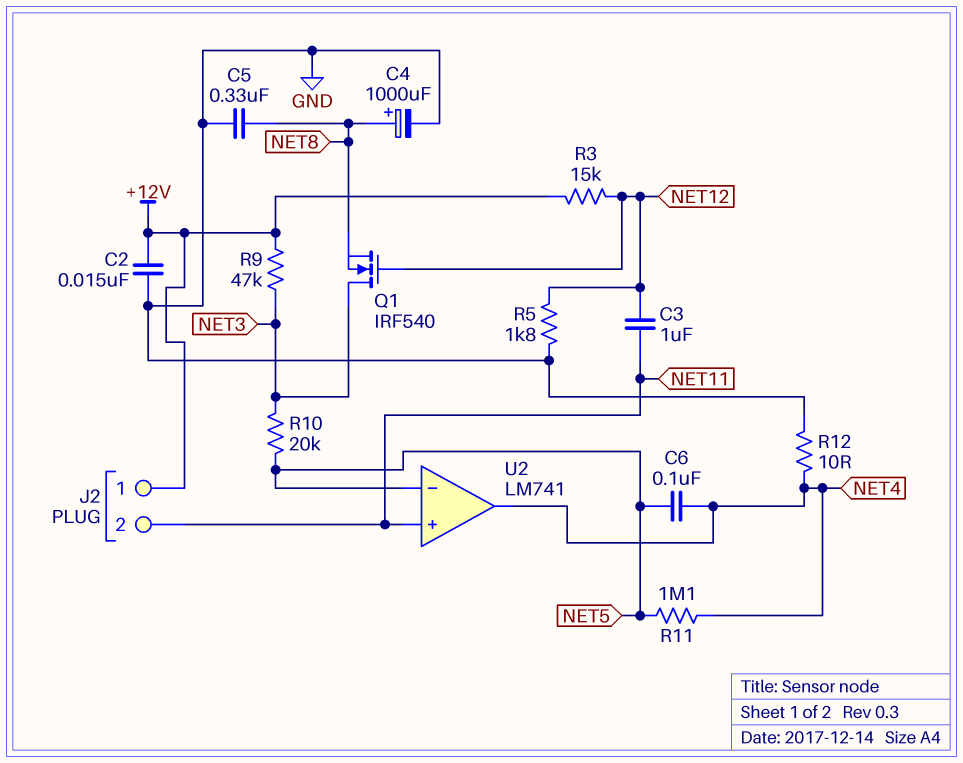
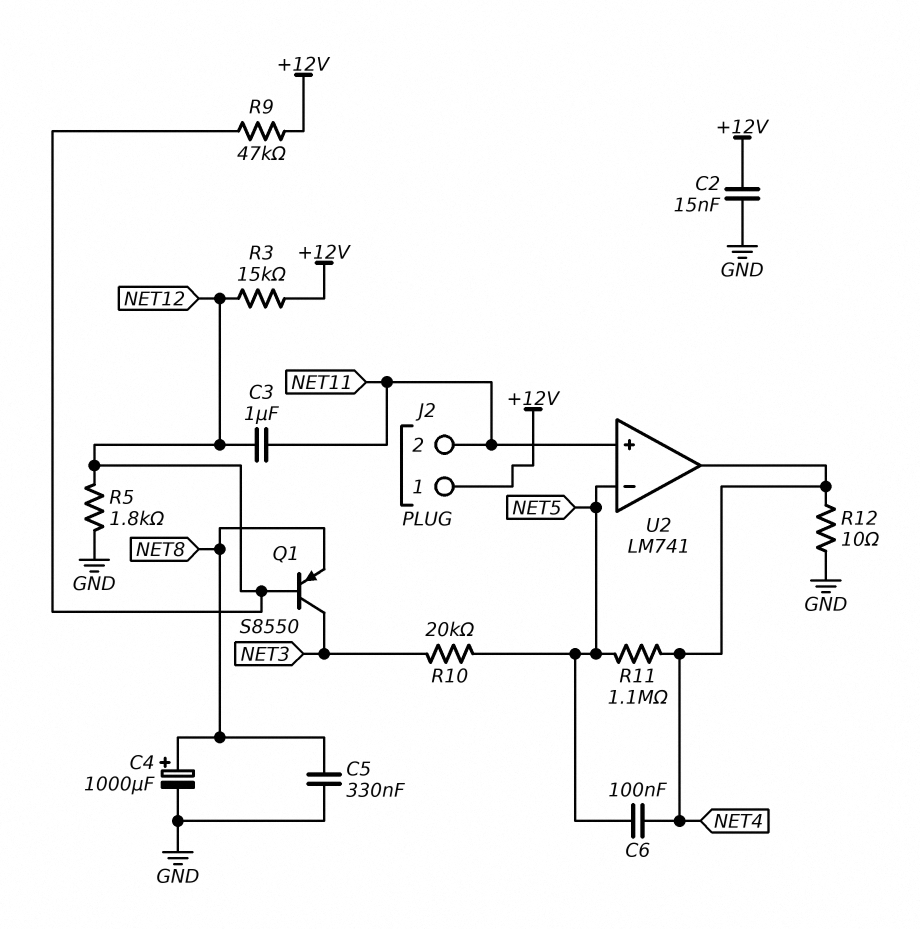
Q1: NMOS IRF540 (G NET12, D NET3, S NET8) -> PNP S8550 (B NET12, C NET3, E NET8)
R9: 47k (+12V, NET3) -> 47k (+12V, NET12)

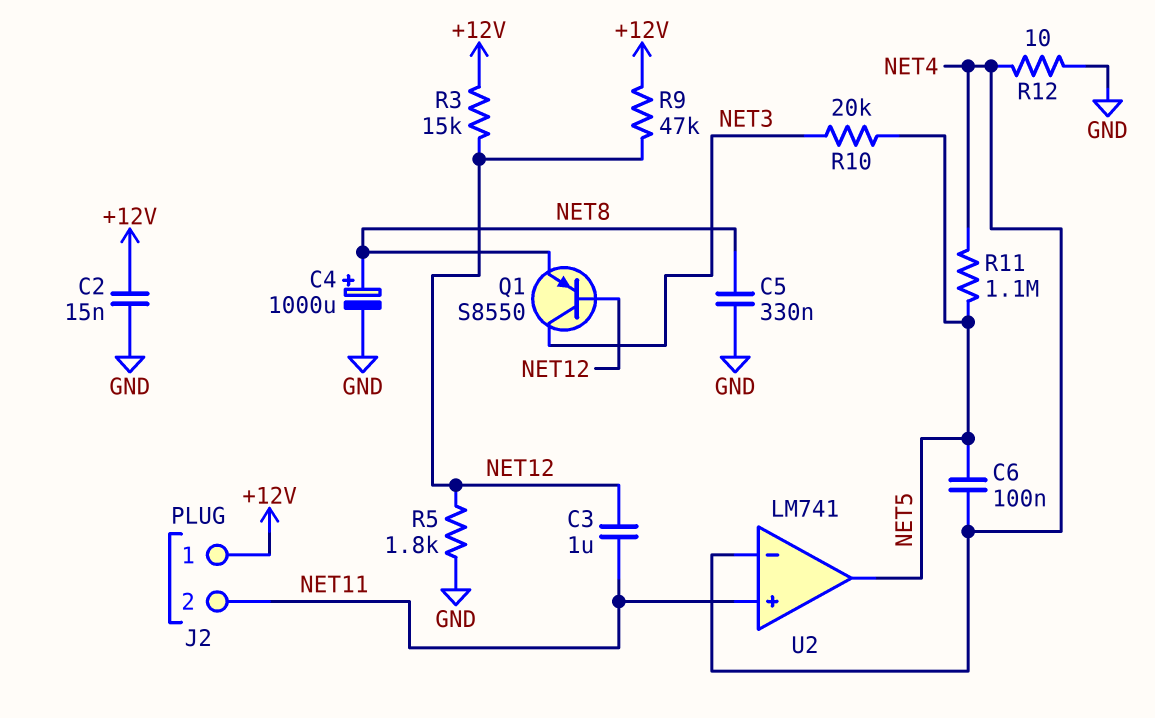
U2 pin in-: NET5 -> NET4
U2 pin out: NET4 -> NET5

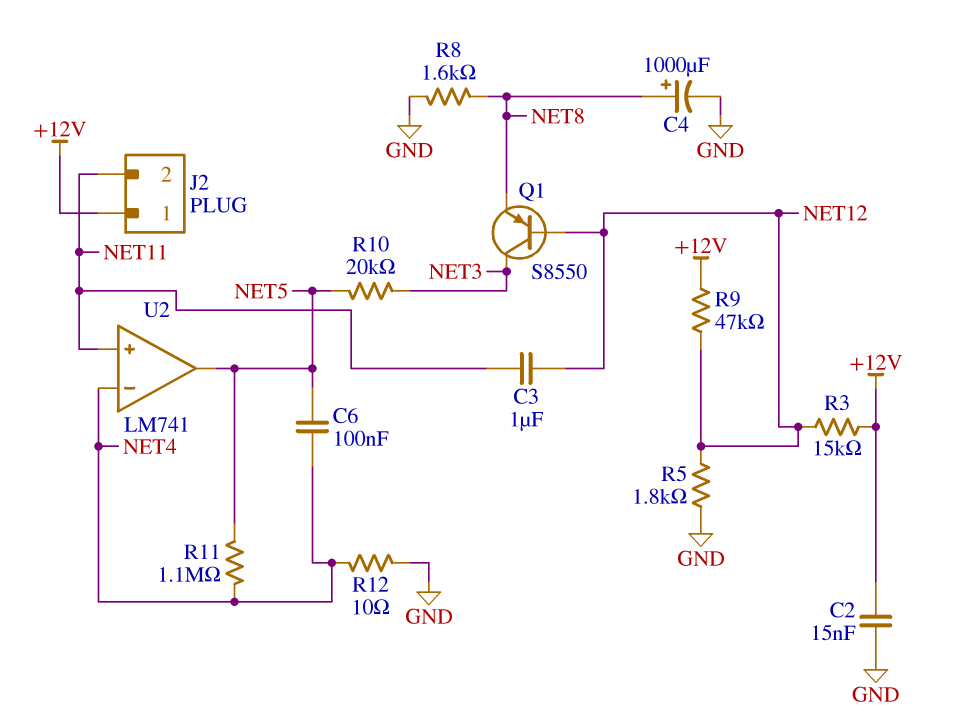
C5: 330nF (GND, NET8) -> none
R8: none -> 1.6k (GND, NET8)

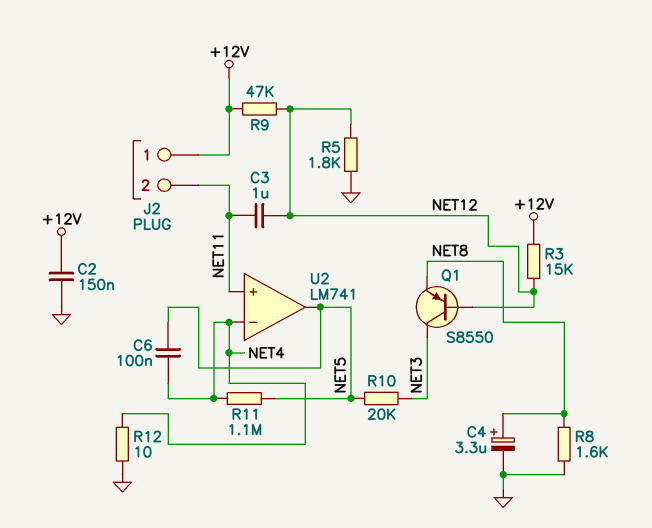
C2: 15nF (+12V, GND) -> 150nF (+12V, GND)
C4: 1000uF (plus NET8, minus GND) -> 3.3uF (plus NET8, minus GND)

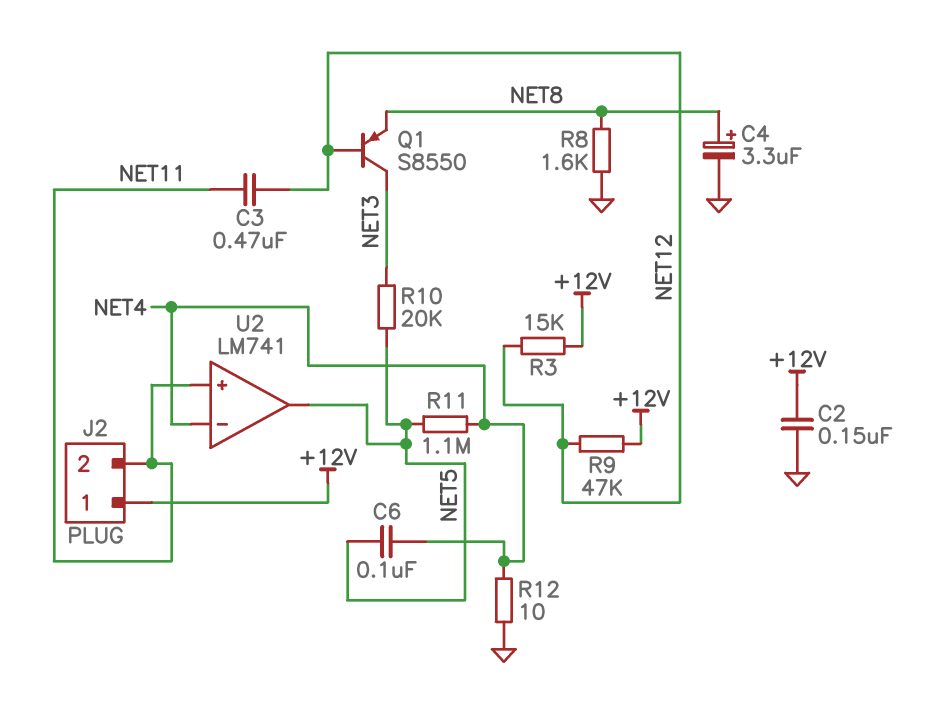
C3: 1uF (NET11, NET12) -> 470nF (NET11, NET12)
R5: 1.8k (GND, NET12) -> none

